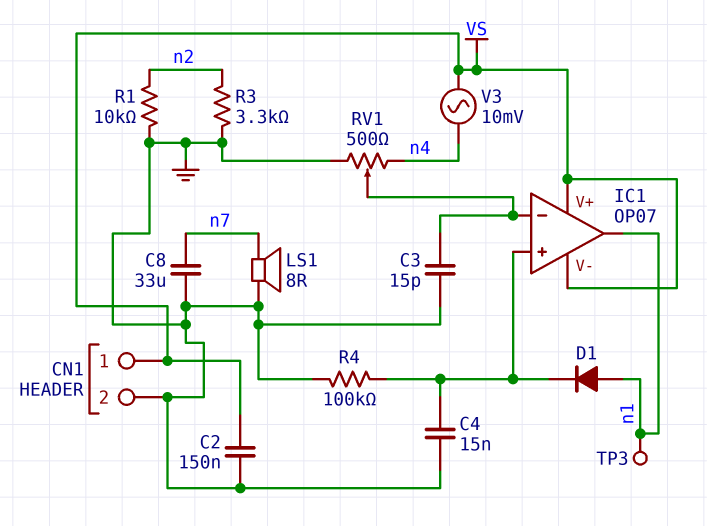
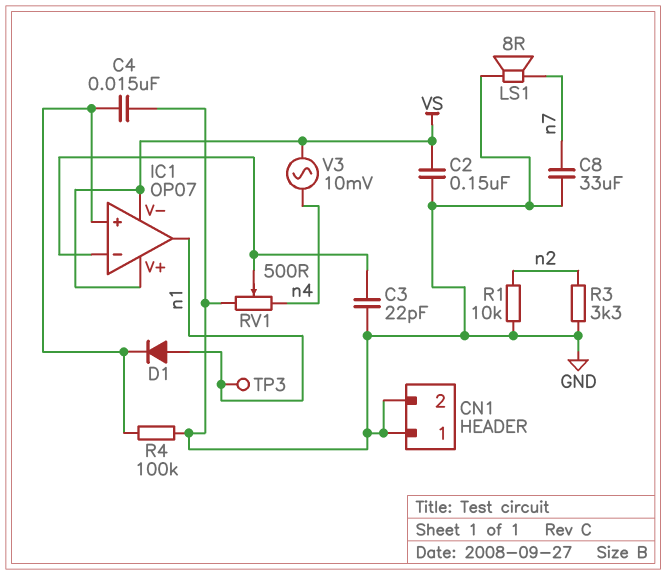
C3: 15pF (GND, IC1/in-) -> 22pF (GND, IC1/in-)
CN1 pin 1: VS -> GND

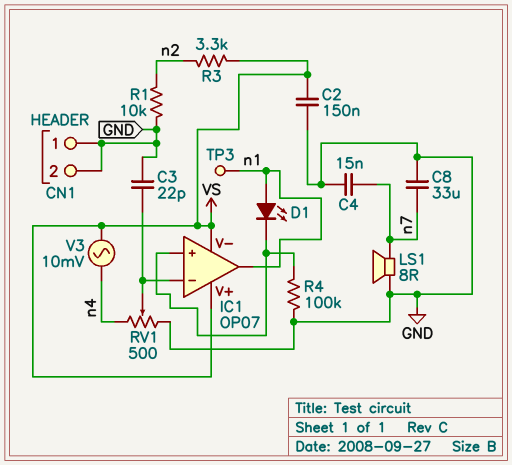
C4: 15nF (GND, IC1/in+) -> 15nF (GND, n7)
D1: diode (A n1, K IC1/in+) -> LED (A n1, K IC1/in+)
R3: 3.3k (GND, n2) -> 3.3k (VS, n2)

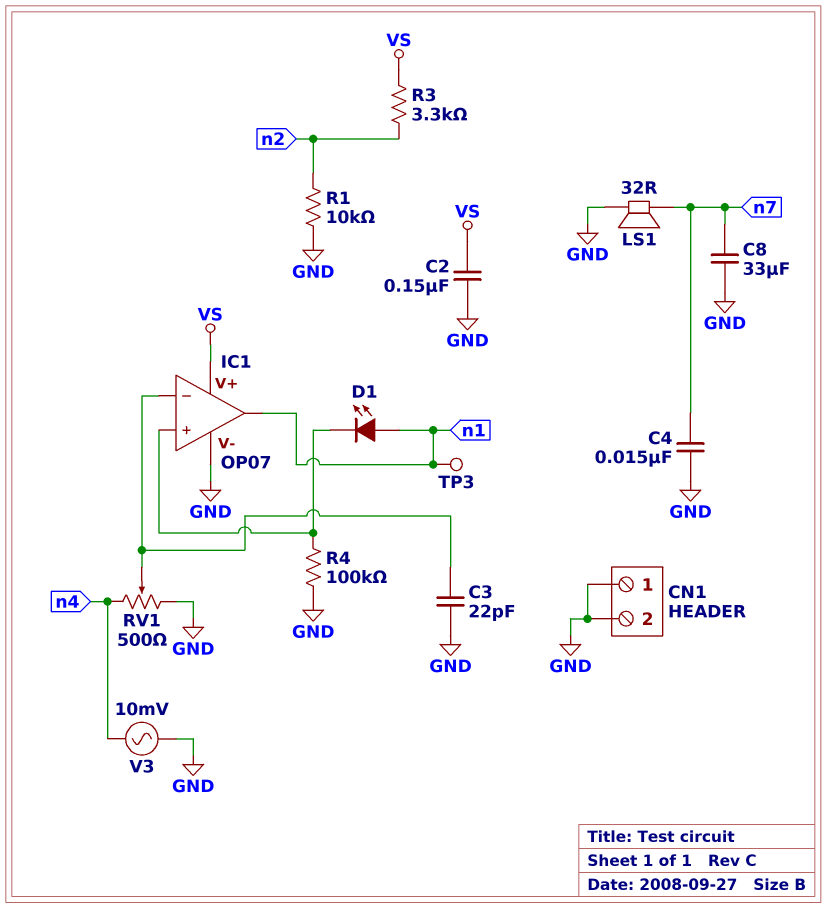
IC1 pin V-: VS -> GND
LS1: speaker 8R (GND, n7) -> speaker 32R (GND, n7)
V3: AC 10mV (VS, n4) -> AC 10mV (GND, n4)

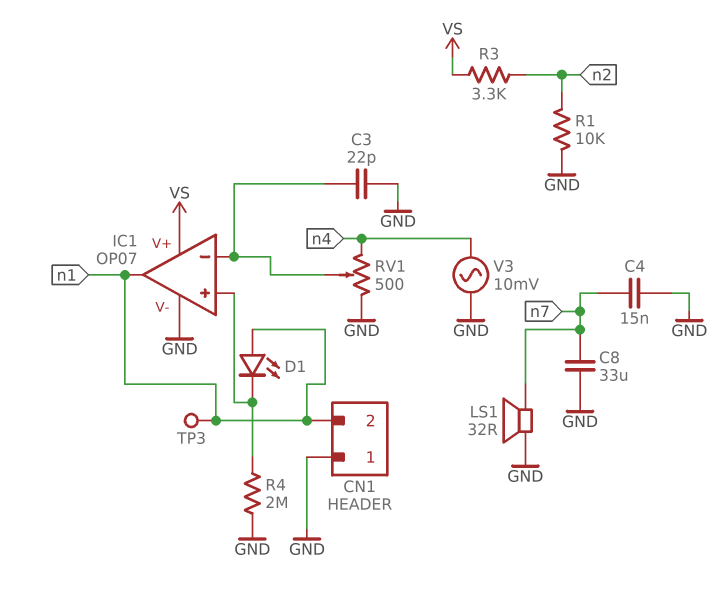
C2: 150nF (GND, VS) -> none
CN1 pin 2: GND -> n1
R4: 100k (GND, IC1/in+) -> 2M (GND, IC1/in+)

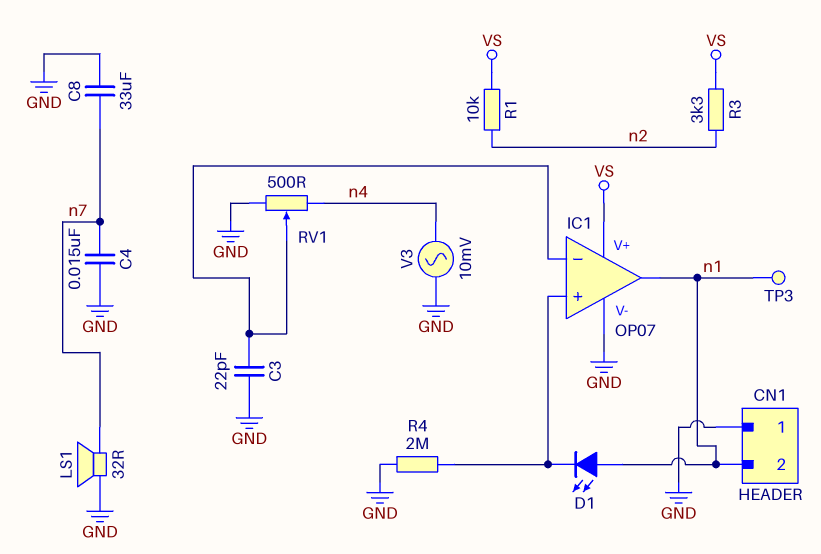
R1: 10k (GND, n2) -> 10k (VS, n2)

